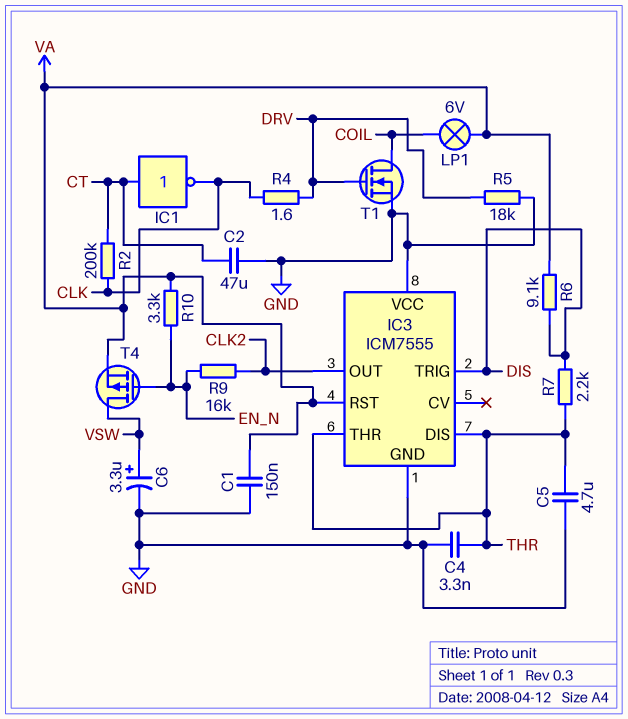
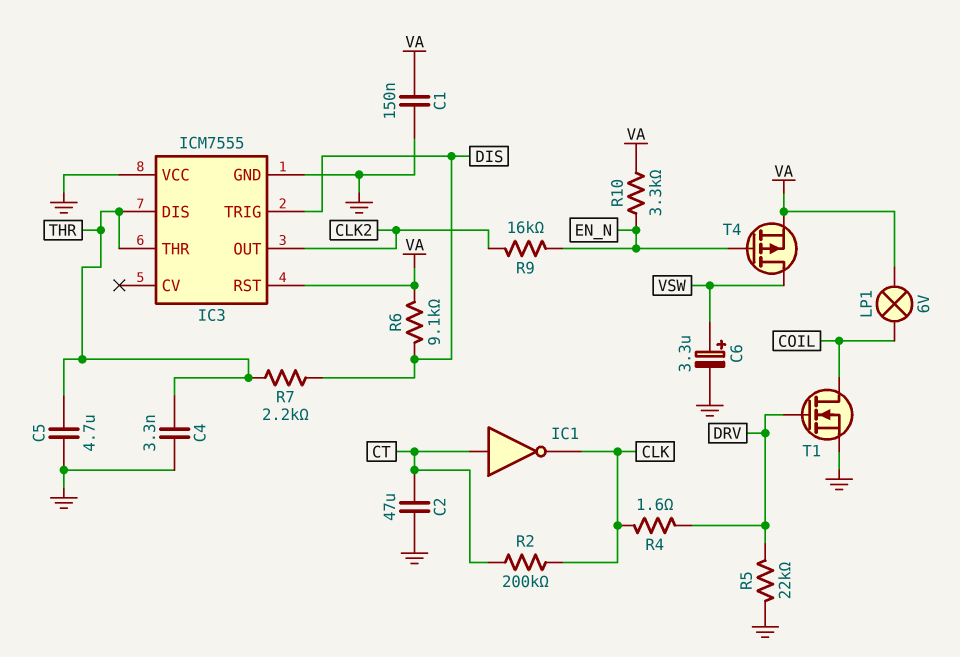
R5: 18k (DRV, GND) -> 22k (DRV, GND)

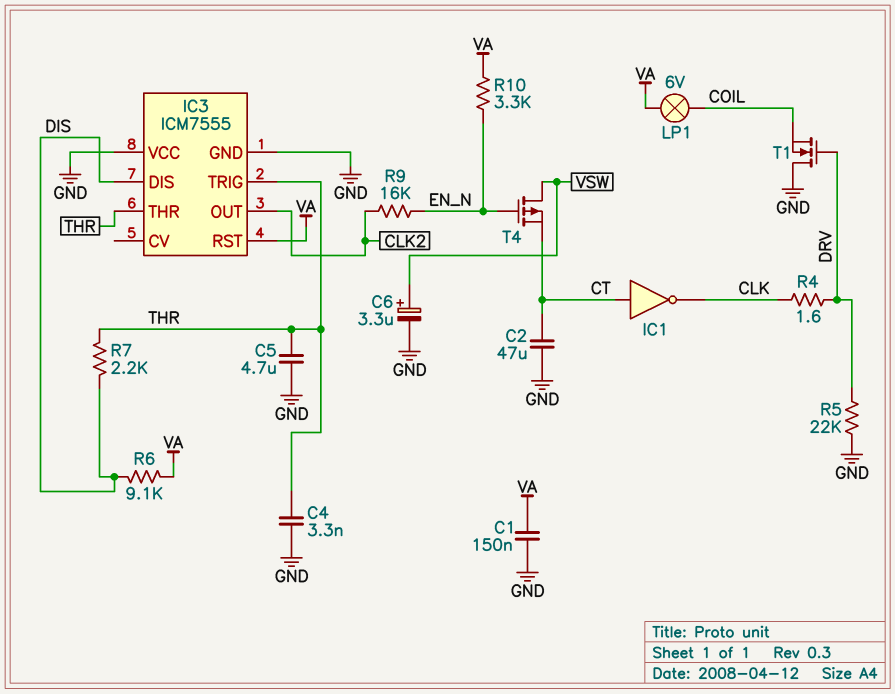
IC3 pin DIS: THR -> DIS
IC3 pin TRIG: DIS -> THR
R2: 200k (CLK, CT) -> none
T1: NMOS (G DRV, D COIL, S GND) -> NMOS (G DRV, D GND, S COIL)
T4: PMOS (G EN_N, D VSW, S VA) -> PMOS (G EN_N, D VSW, S CT)

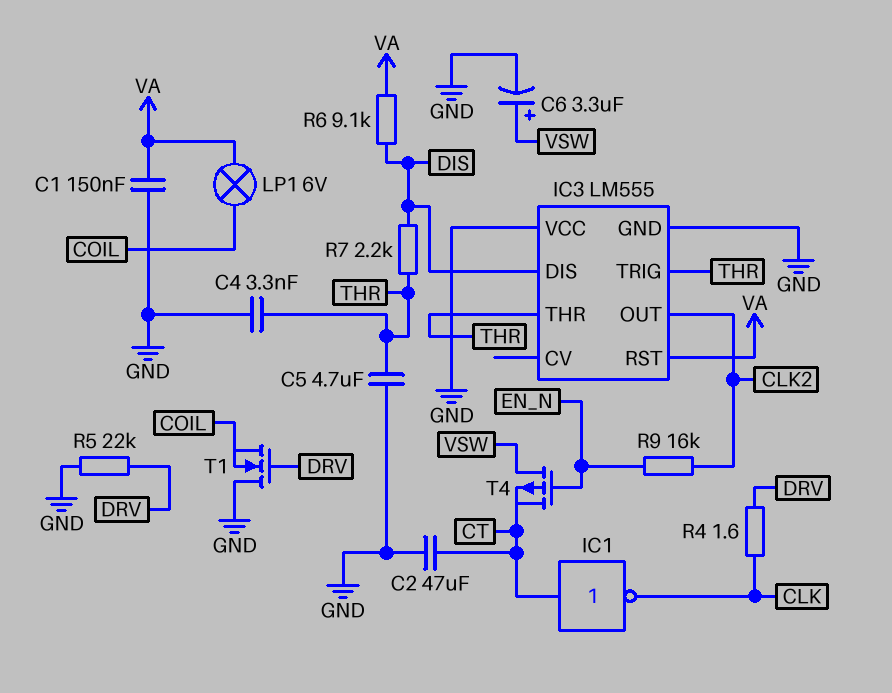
IC3: ICM7555 -> LM555
R10: 3.3k (EN_N, VA) -> none

